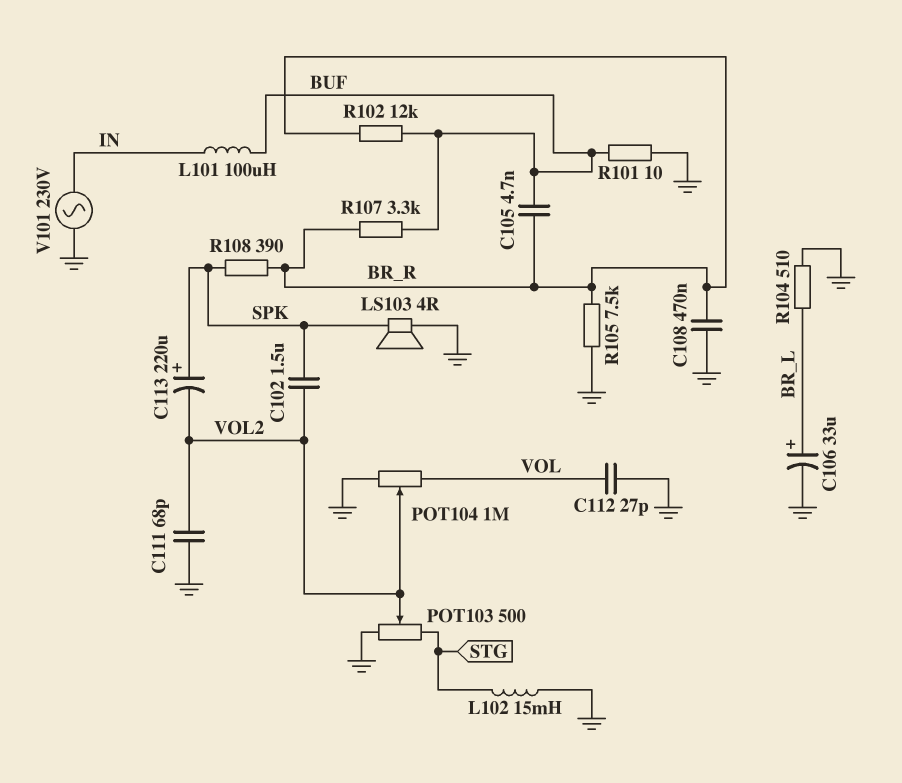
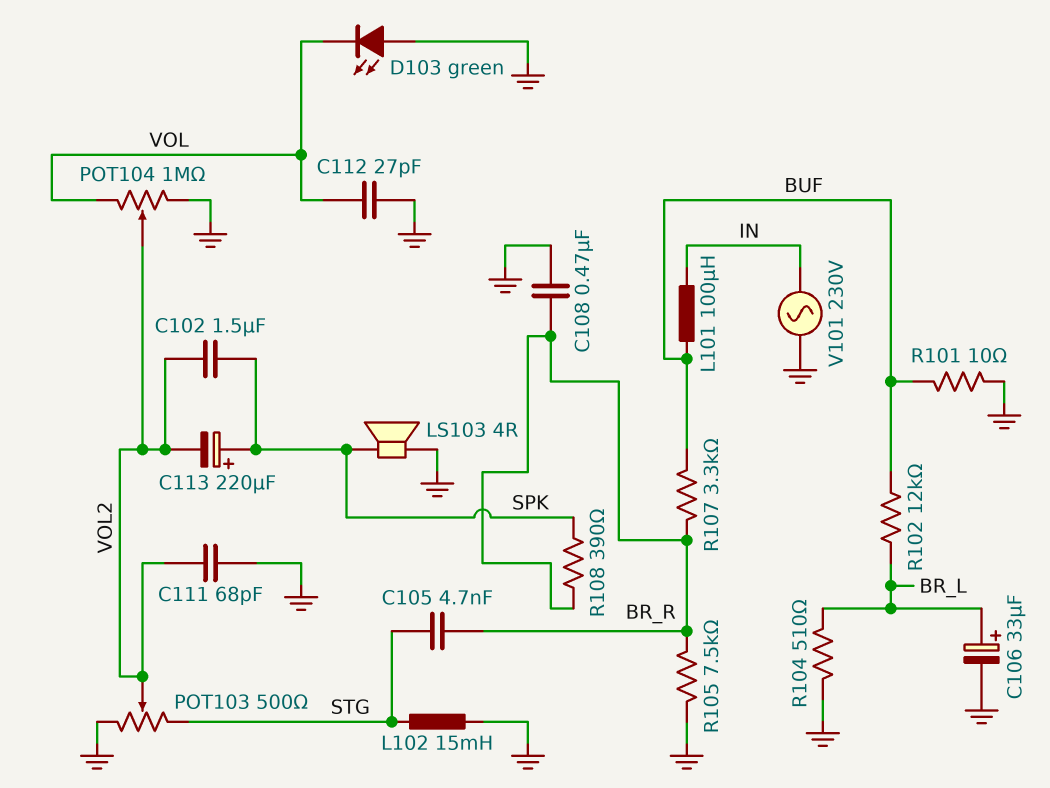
C105: 4.7nF (BR_R, BUF) -> 4.7nF (BR_R, STG)
D103: none -> LED green (A GND, K VOL)
R102: 12k (BR_R, BUF) -> 12k (BR_L, BUF)

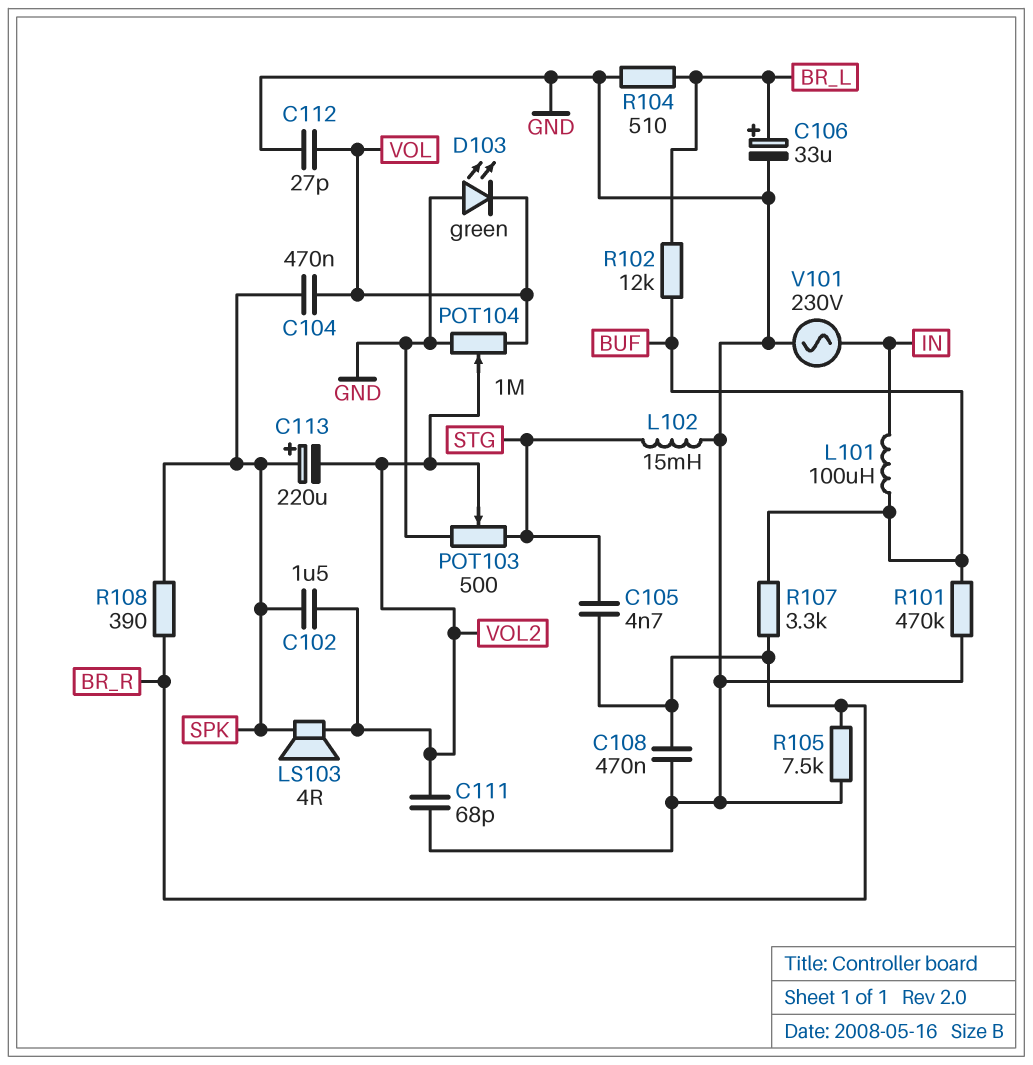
C104: none -> 470nF (SPK, VOL)
LS103: speaker 4R (GND, SPK) -> speaker 4R (SPK, VOL2)
R101: 10 (BUF, GND) -> 470k (BUF, GND)

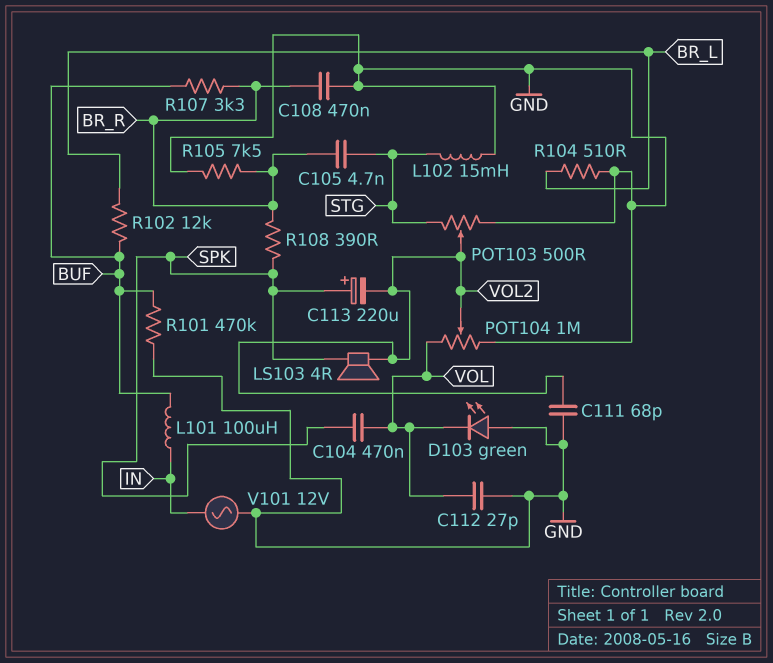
C102: 1.5uF (SPK, VOL2) -> none
C106: 33uF (plus BR_L, minus GND) -> none
V101: AC 230V (GND, IN) -> AC 12V (GND, IN)

